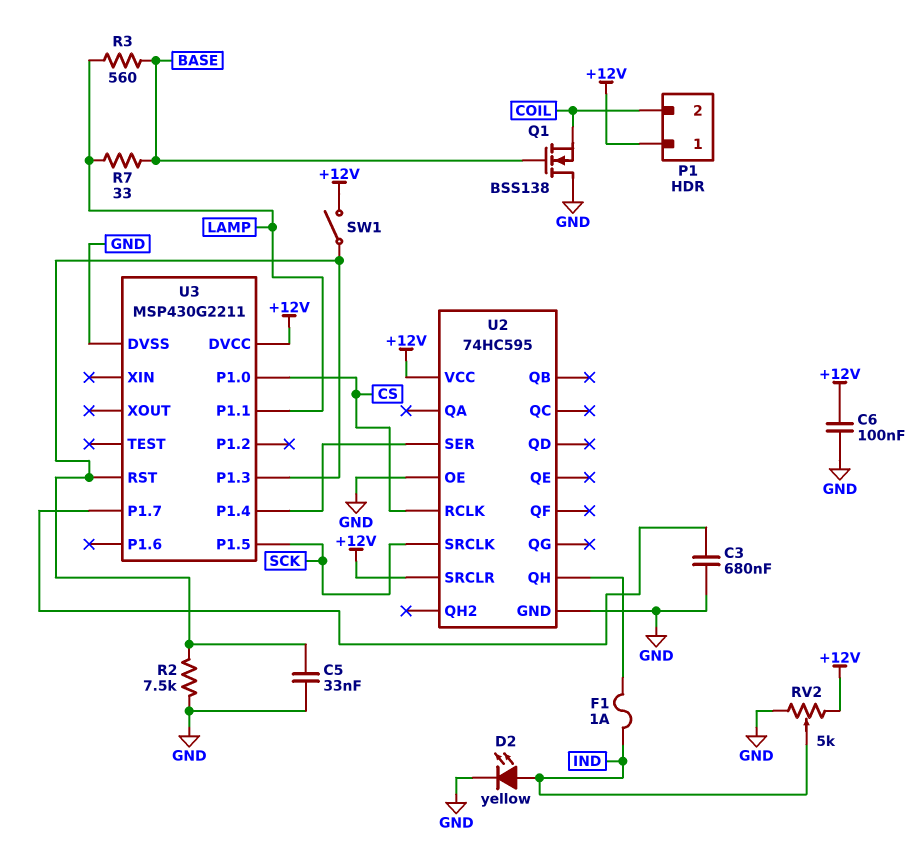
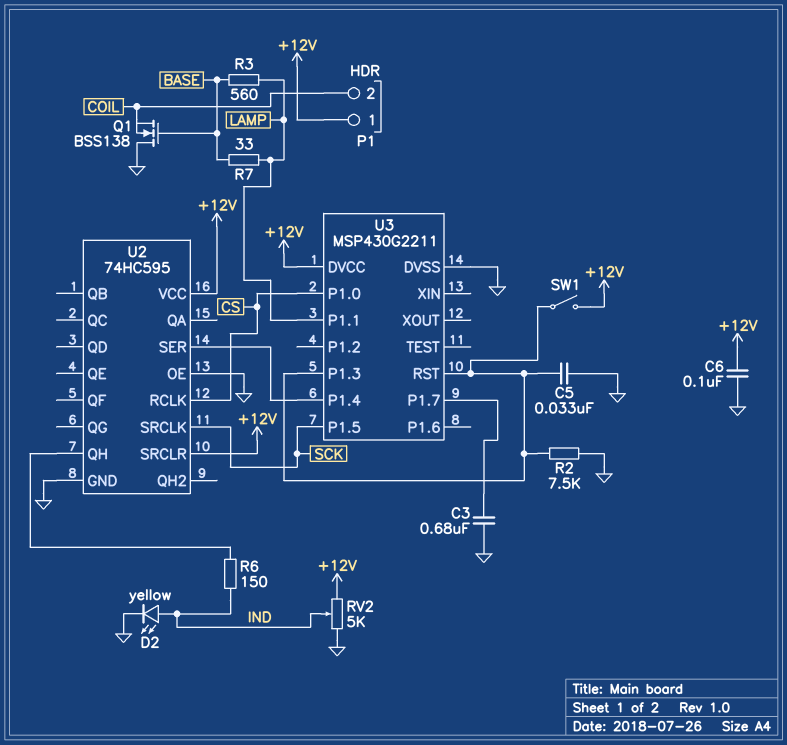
F1: 1A (IND, U2/QH) -> none
R6: none -> 150 (IND, U2/QH)

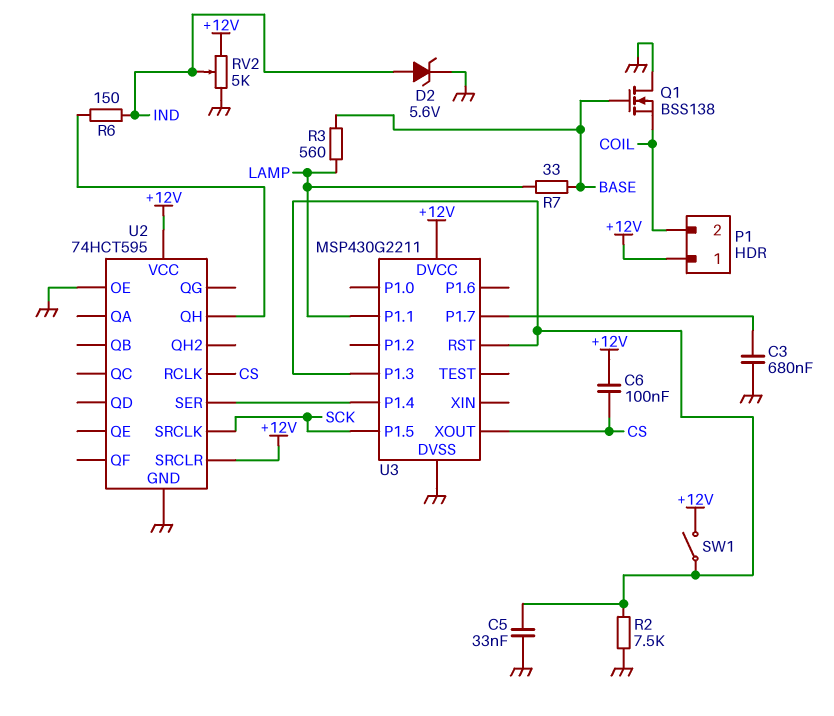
C6: 100nF (+12V, GND) -> 100nF (+12V, CS)
D2: LED yellow (A IND, K GND) -> zener 5.6V (A IND, K GND)
U2: 74HC595 -> 74HCT595
U3 pin P1.0: CS -> none
U3 pin XOUT: none -> CS

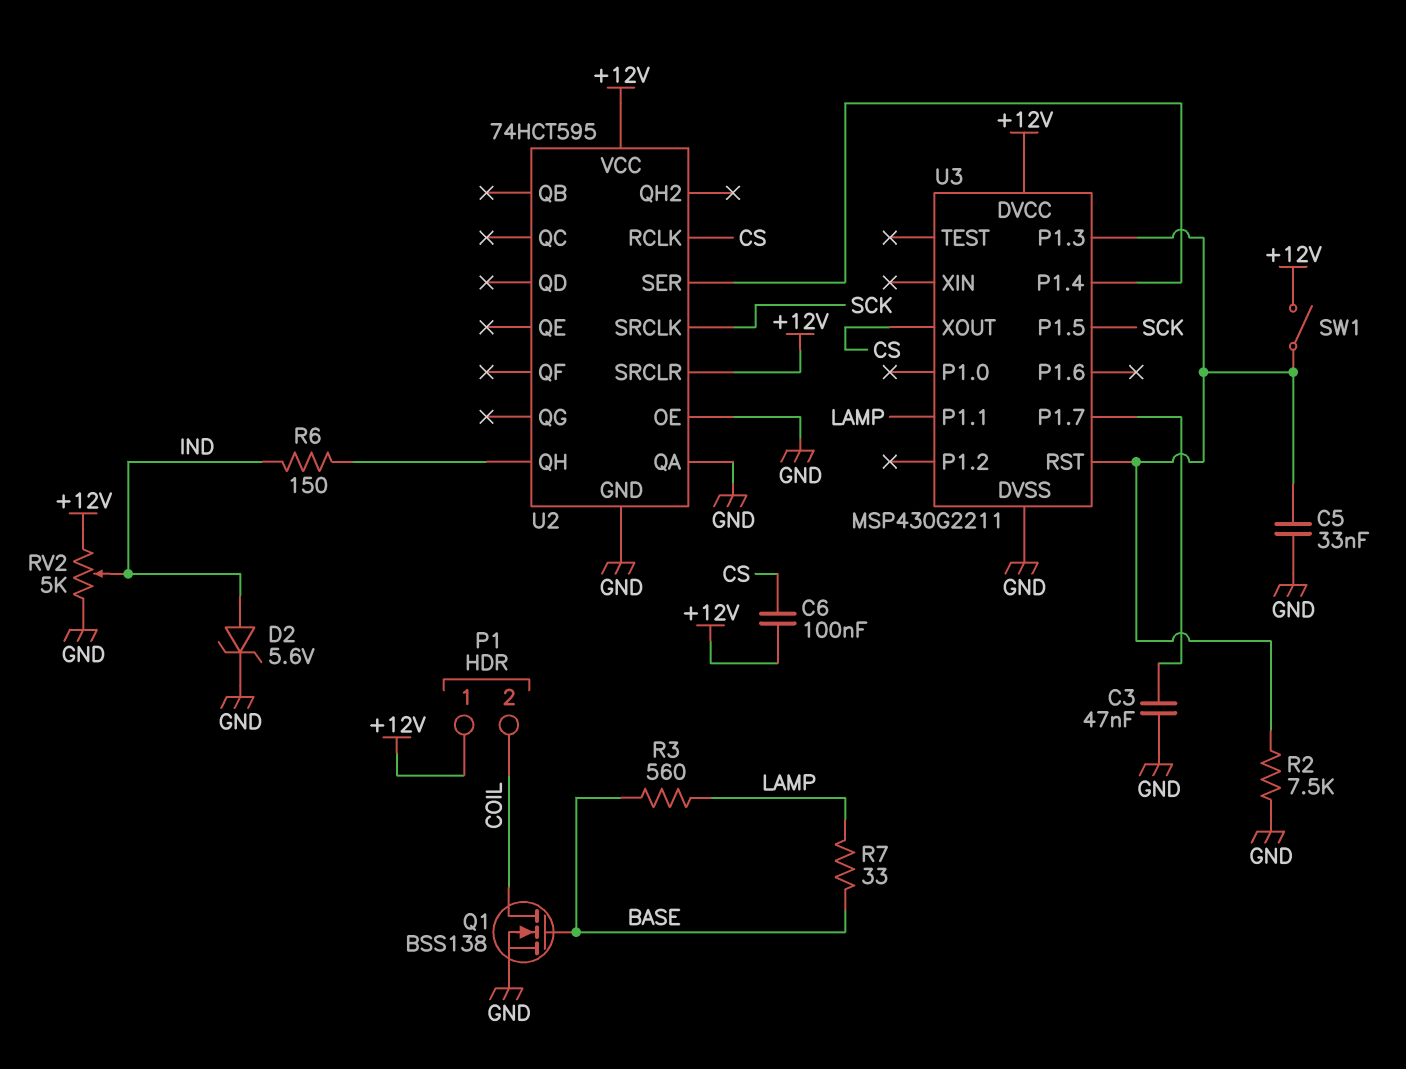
C3: 680nF (GND, U3/P1.7) -> 47nF (GND, U3/P1.7)
Q1: NMOS BSS138 (G BASE, D GND, S COIL) -> NMOS BSS138 (G BASE, D COIL, S GND)
U2 pin QA: none -> GND

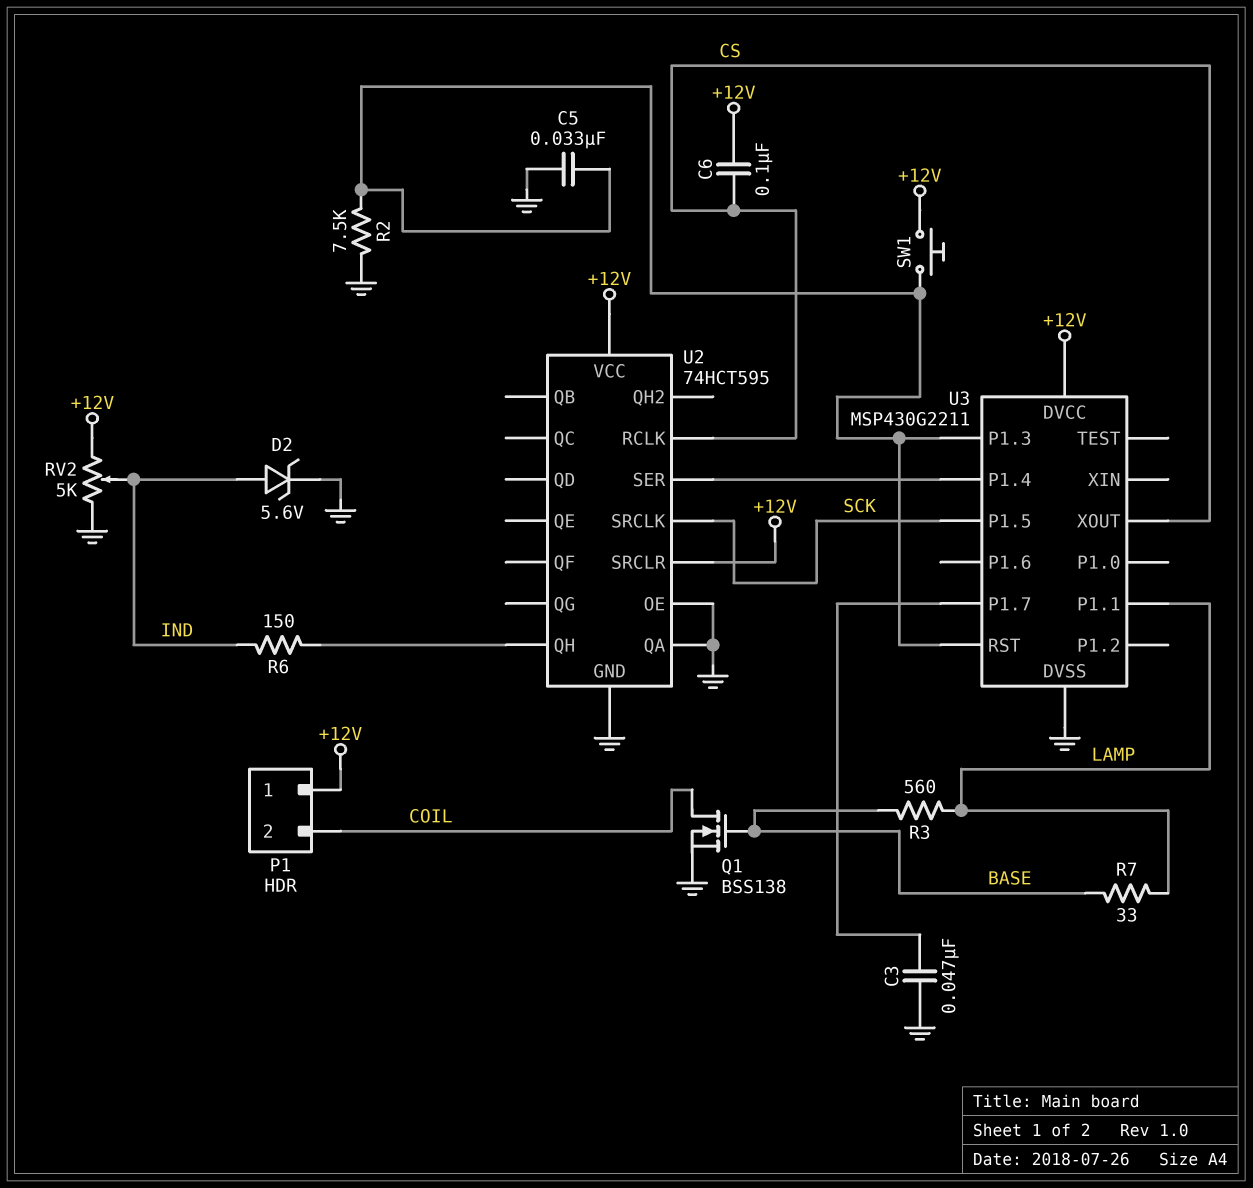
SW1: switch (+12V, U3/P1.3) -> button (+12V, U3/P1.3)

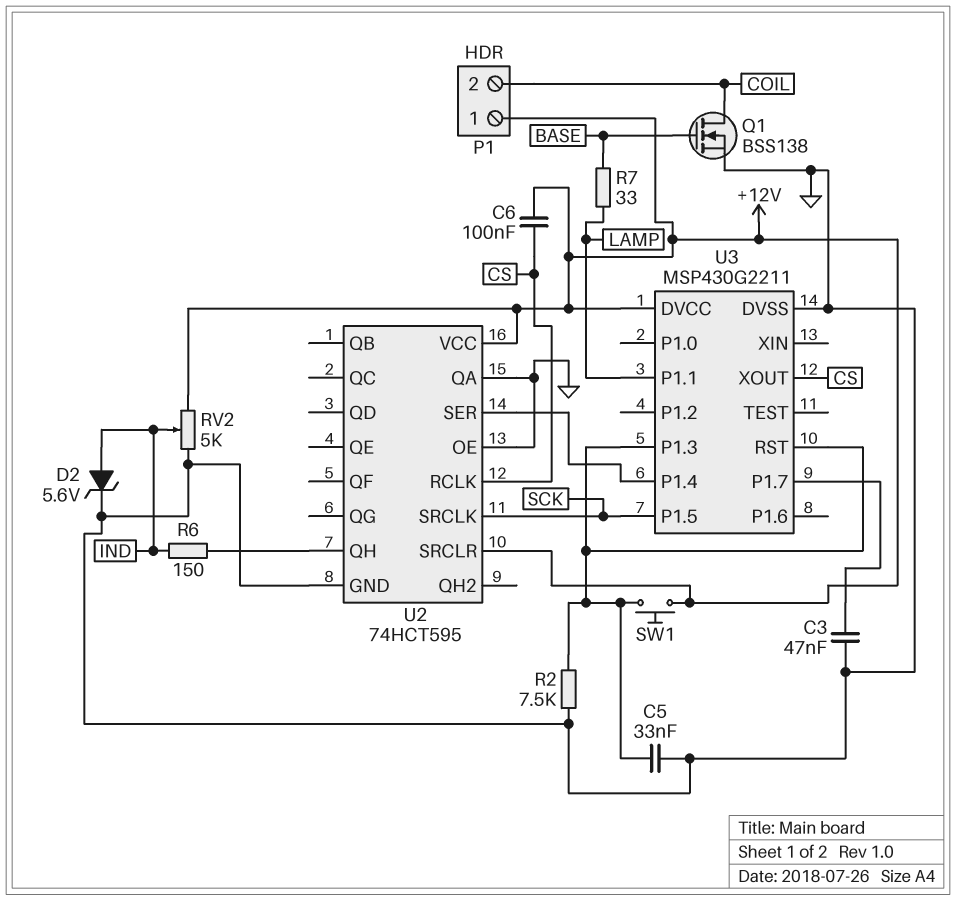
R3: 560 (BASE, LAMP) -> none

